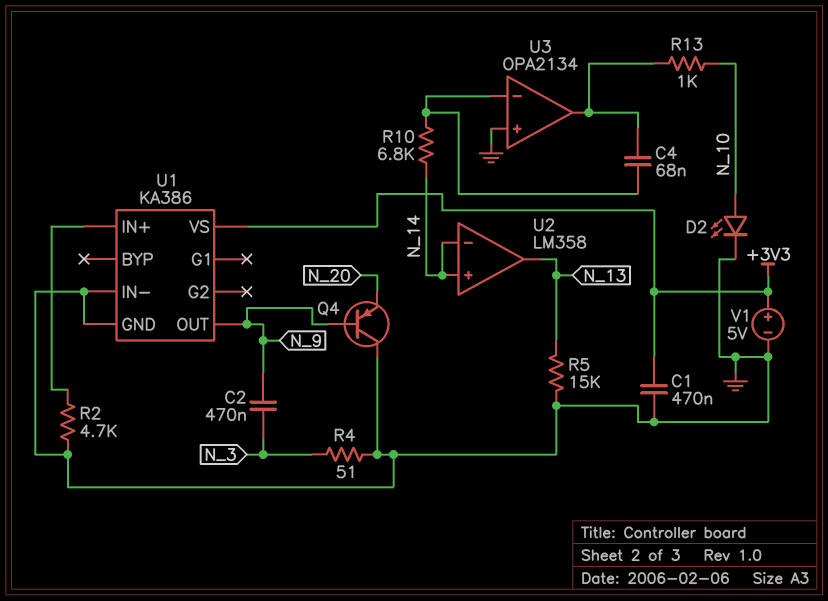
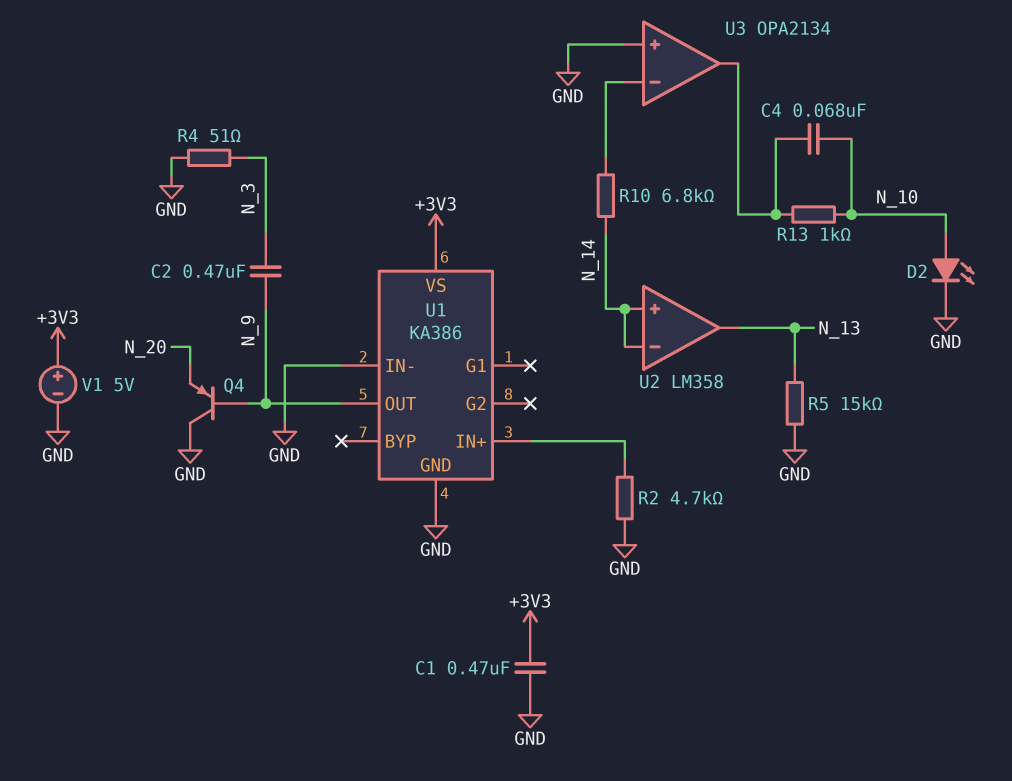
C4: 68nF (U3/in-, U3/out) -> 68nF (N_10, U3/out)

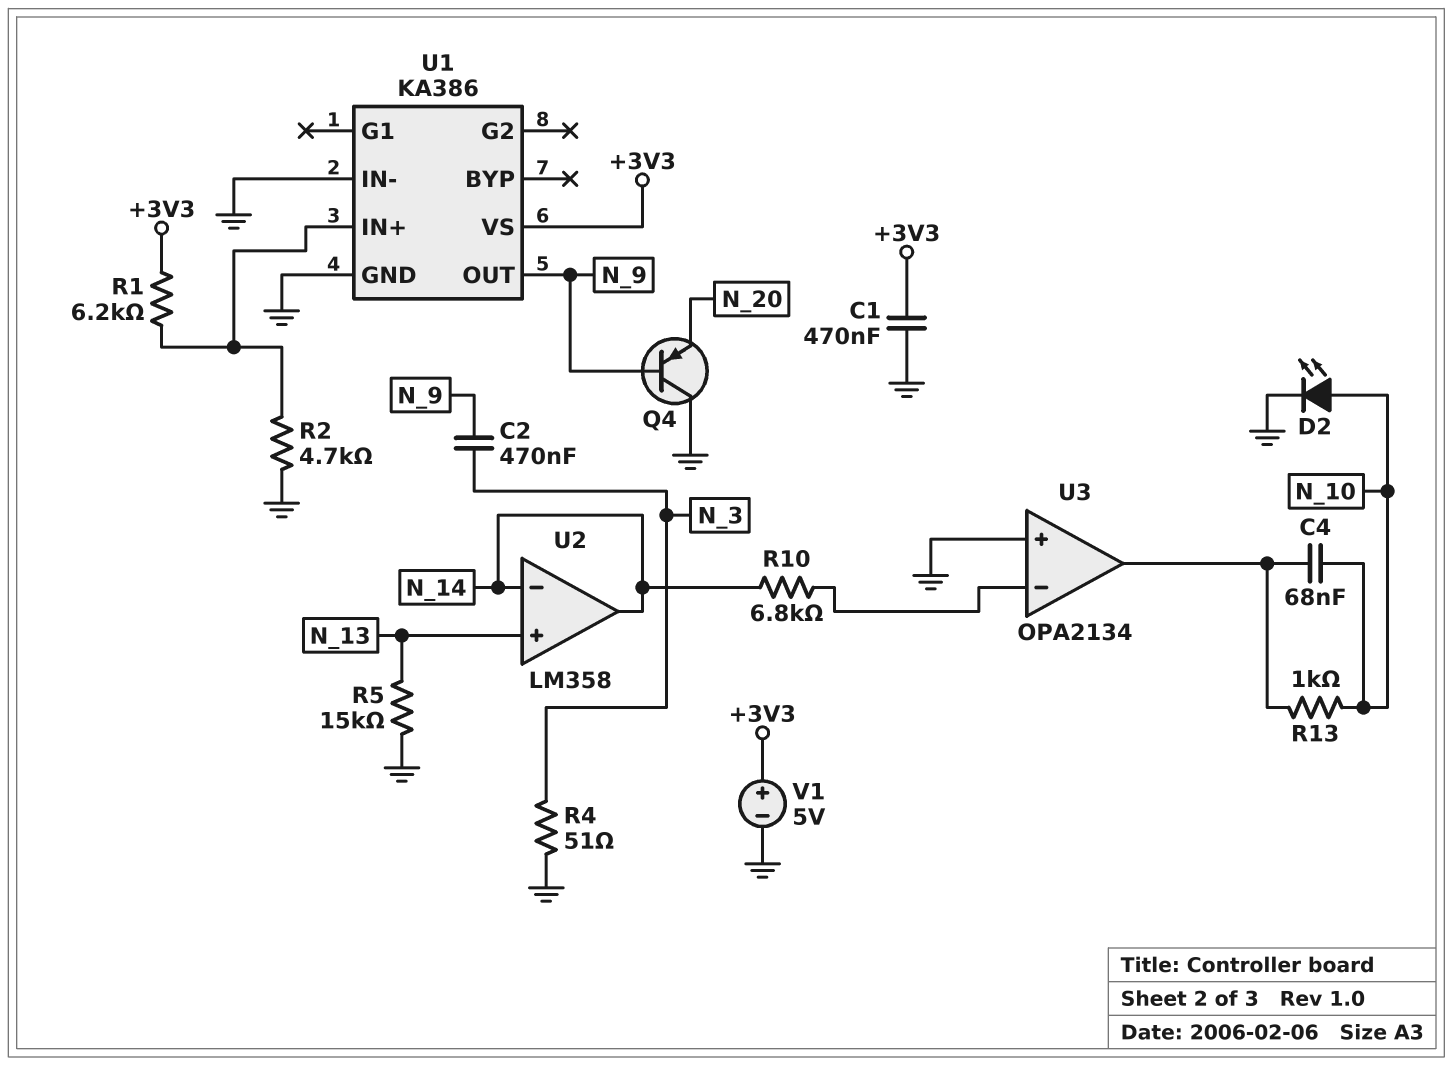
R1: none -> 6.2k (+3V3, U1/IN+)
U2 pin in+: N_14 -> N_13
U2 pin out: N_13 -> N_14

